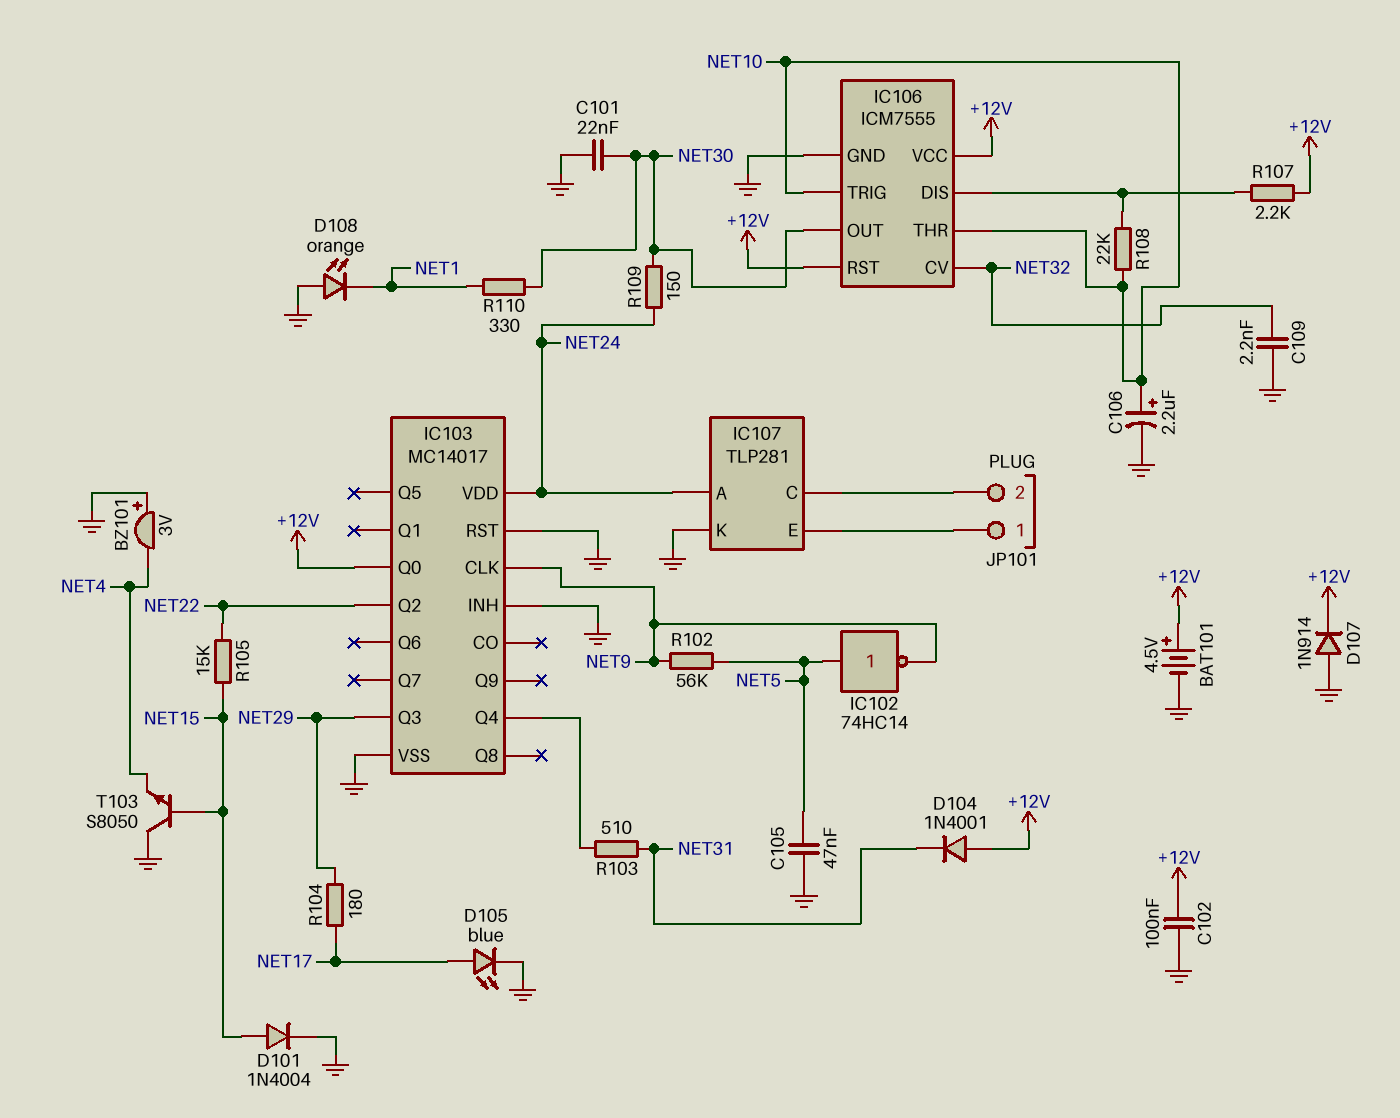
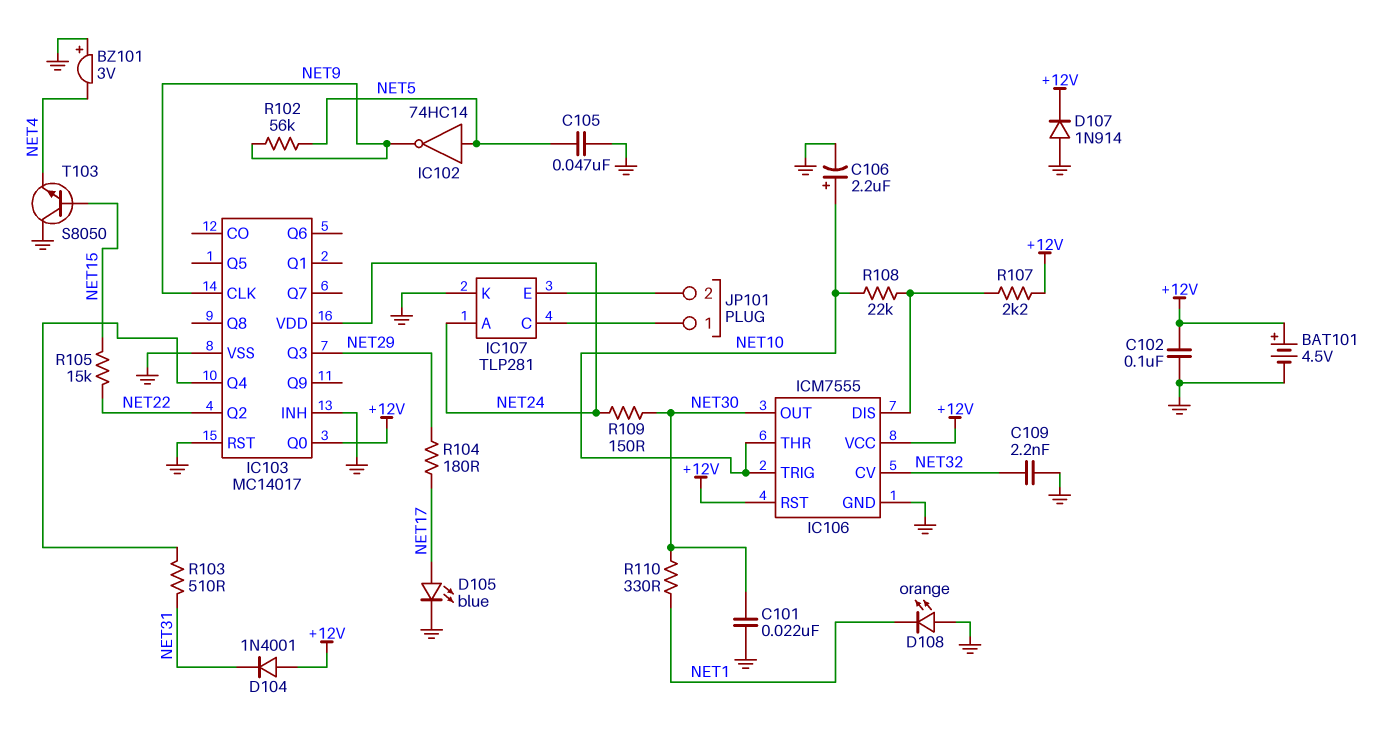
D101: diode 1N4004 (A NET15, K GND) -> none
JP101 pin 1: IC107/E -> IC107/C
JP101 pin 2: IC107/C -> IC107/E

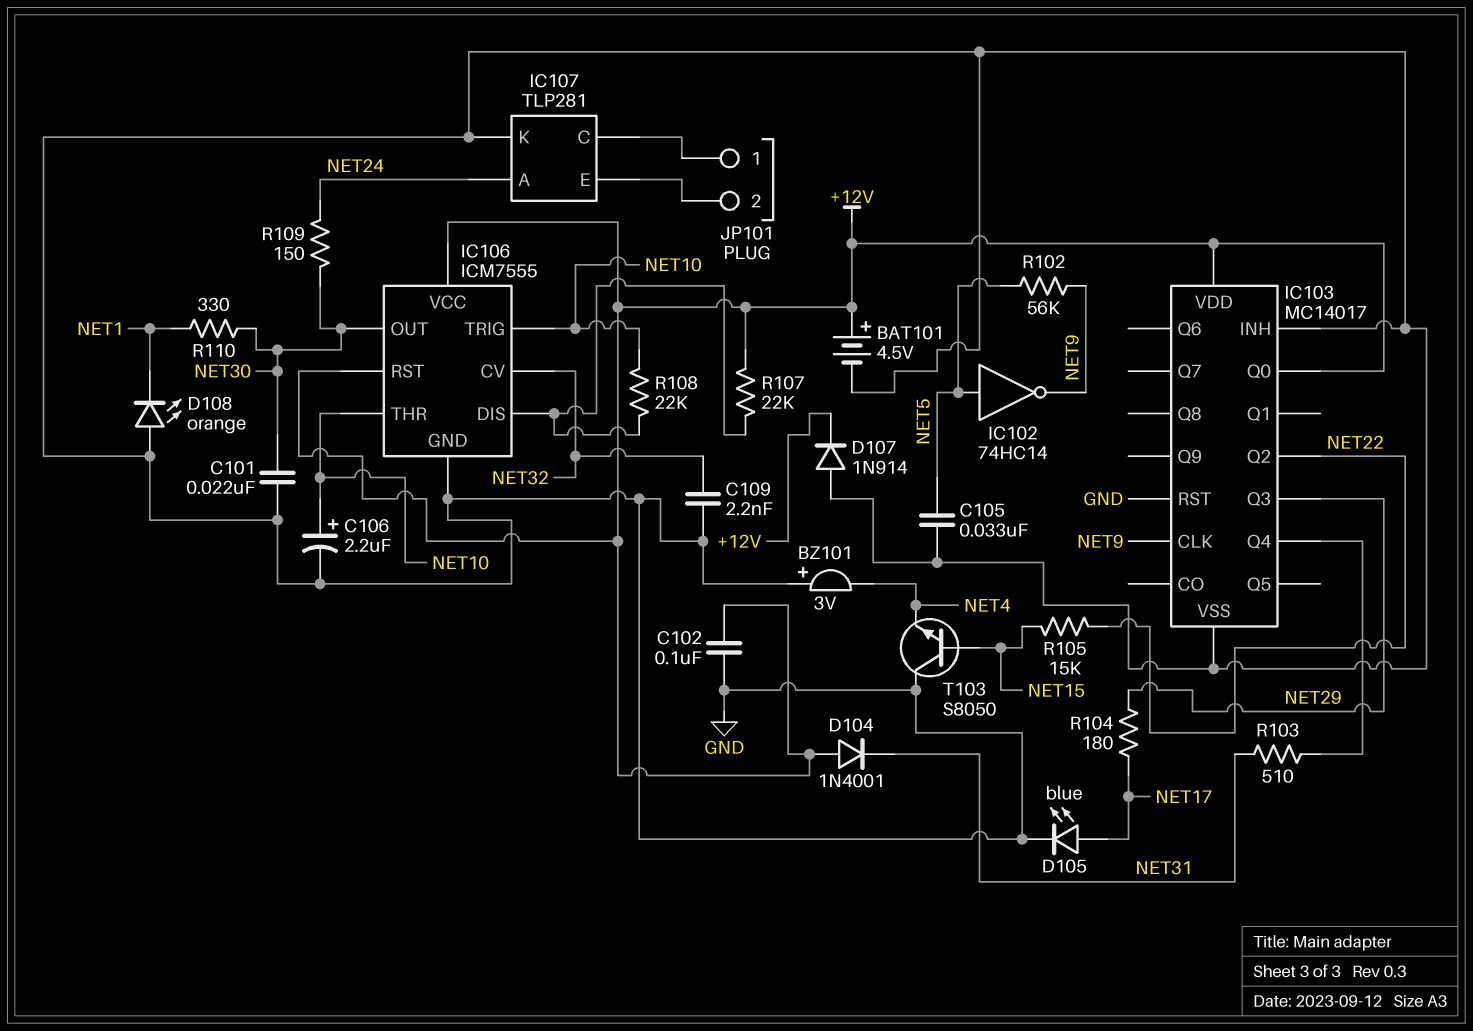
C105: 47nF (GND, NET5) -> 33nF (GND, NET5)
IC103 pin VDD: NET24 -> +12V
R107: 2.2k (+12V, IC106/DIS) -> 22k (+12V, IC106/DIS)

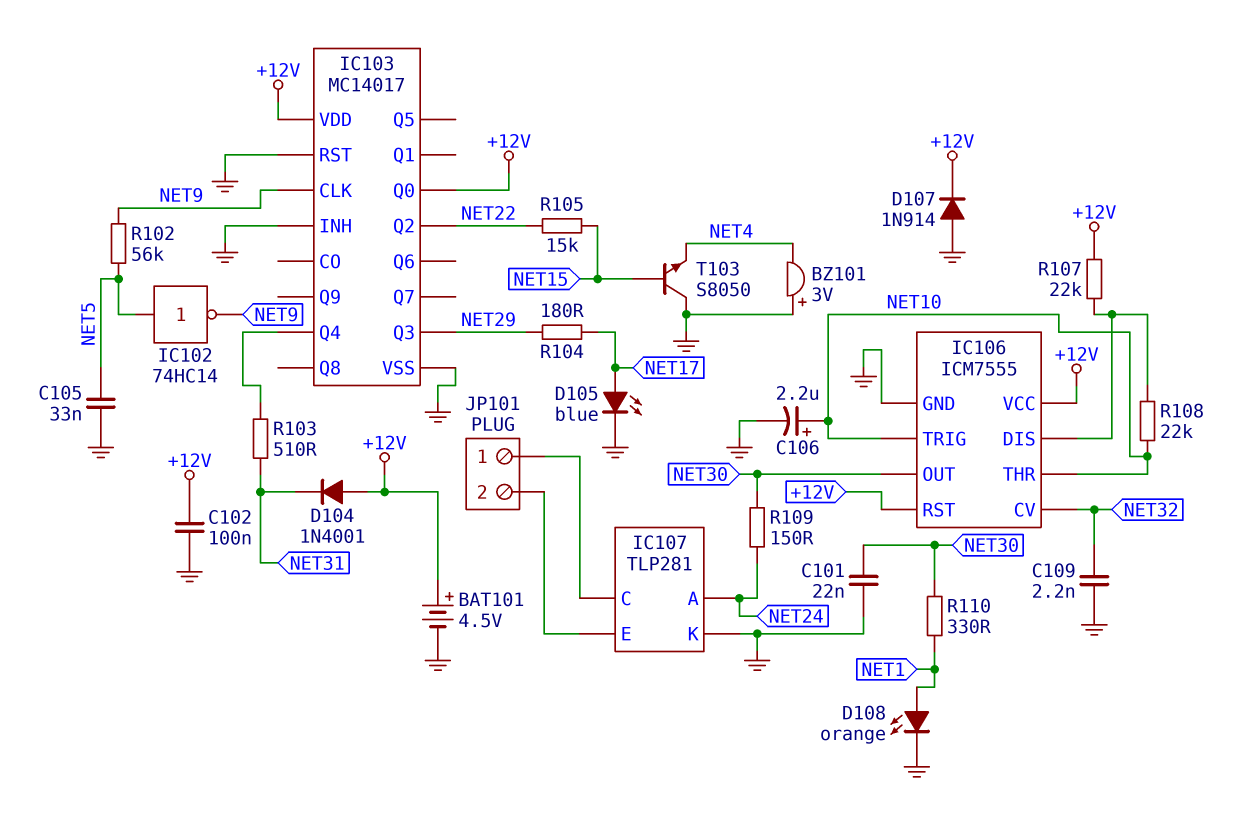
D108: LED orange (A GND, K NET1) -> LED orange (A NET1, K GND)

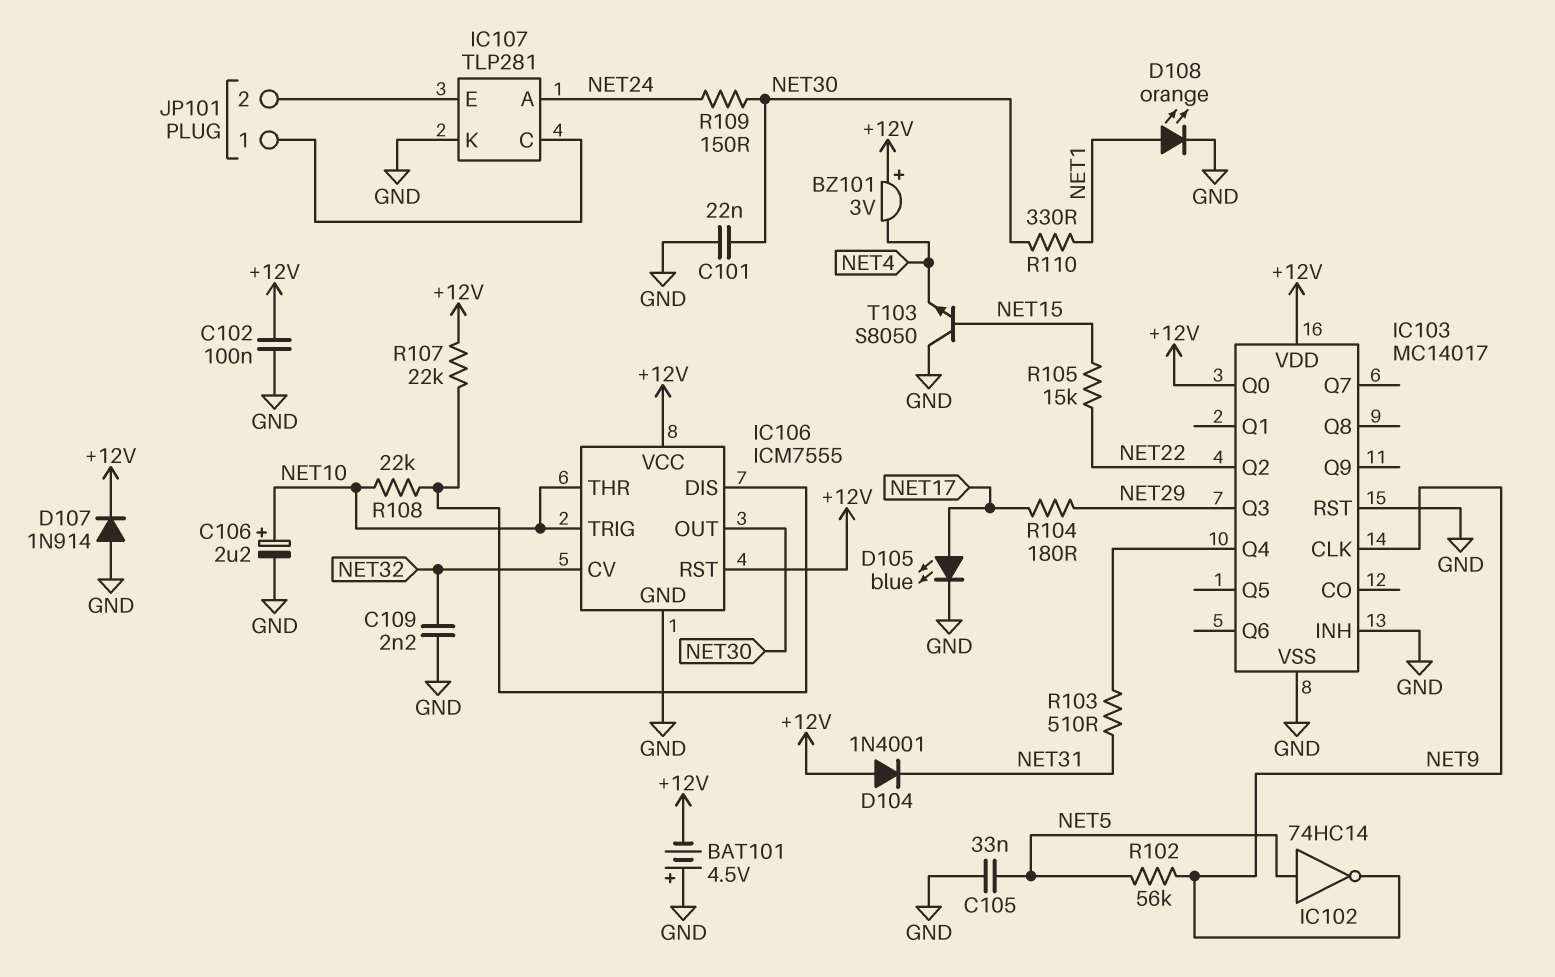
BAT101: 4.5V (plus +12V, minus GND) -> 4.5V (plus GND, minus +12V)
BZ101: buzzer 3V (plus GND, minus NET4) -> buzzer 3V (plus +12V, minus NET4)

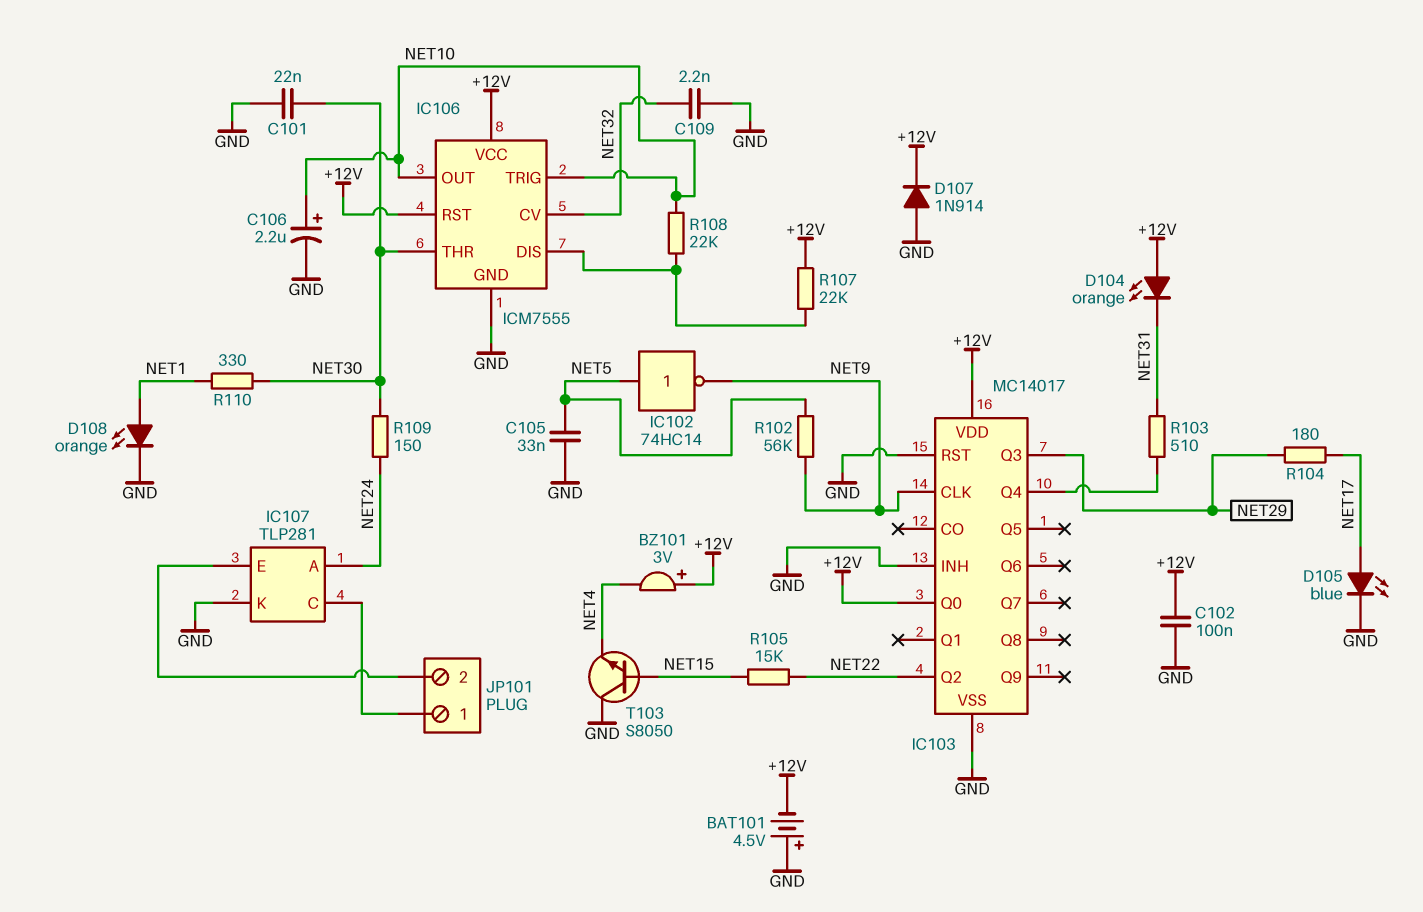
D104: diode 1N4001 (A +12V, K NET31) -> LED orange (A +12V, K NET31)
IC106 pin OUT: NET30 -> NET10
IC106 pin THR: NET10 -> NET30

